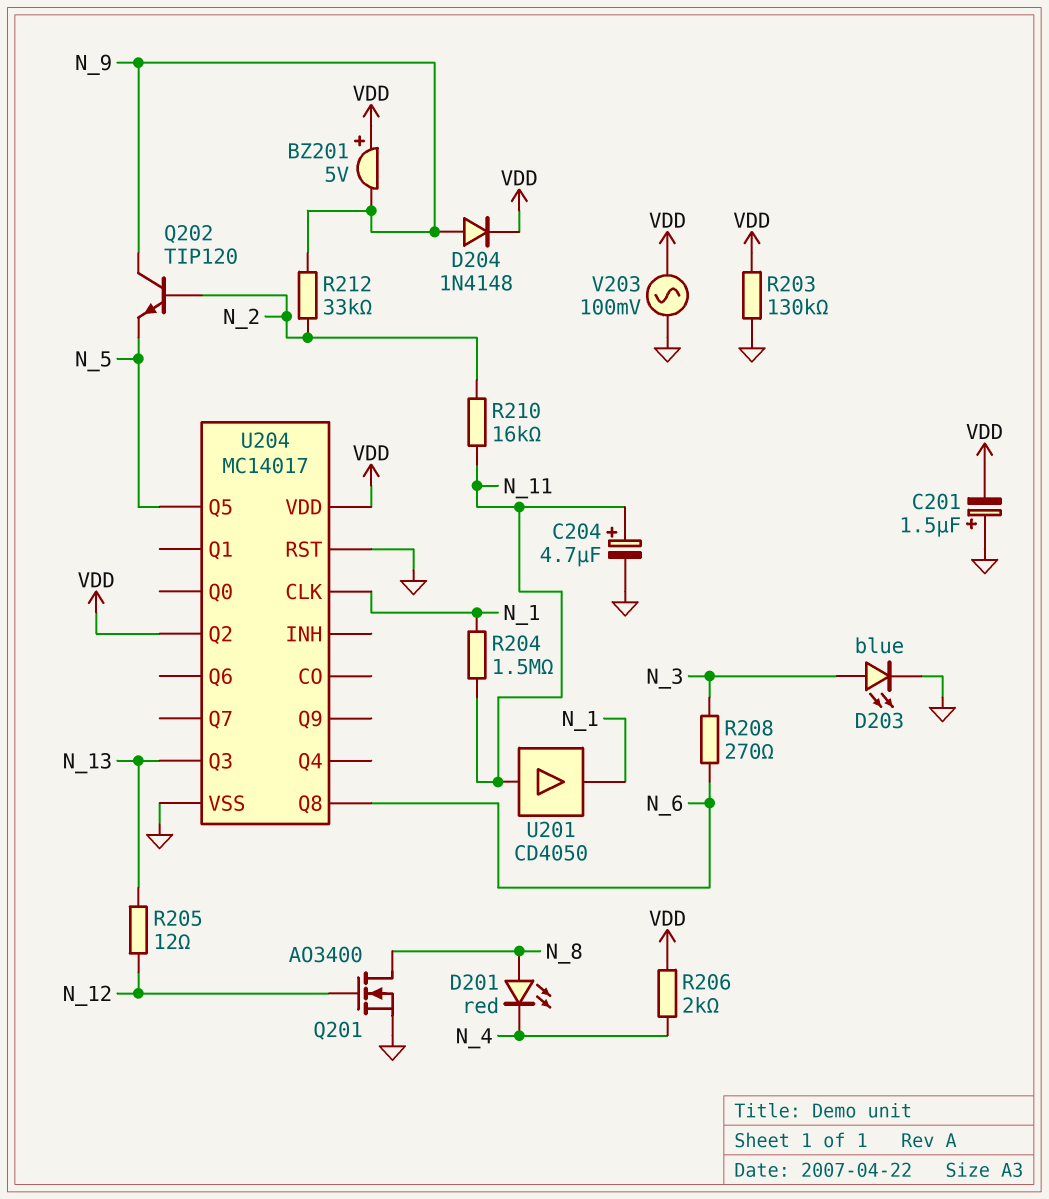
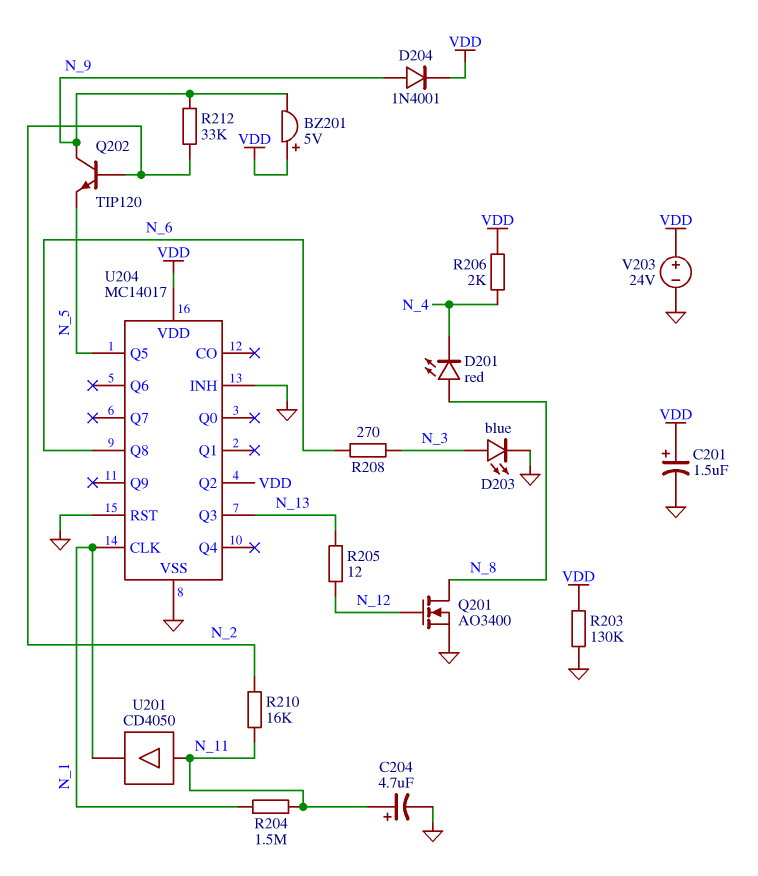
C201: 1.5uF (plus GND, minus VDD) -> 1.5uF (plus VDD, minus GND)
D204: diode 1N4148 (A N_9, K VDD) -> diode 1N4001 (A N_9, K VDD)
U204 pin INH: none -> GND
V203: AC 100mV (GND, VDD) -> 24V (plus VDD, minus GND)

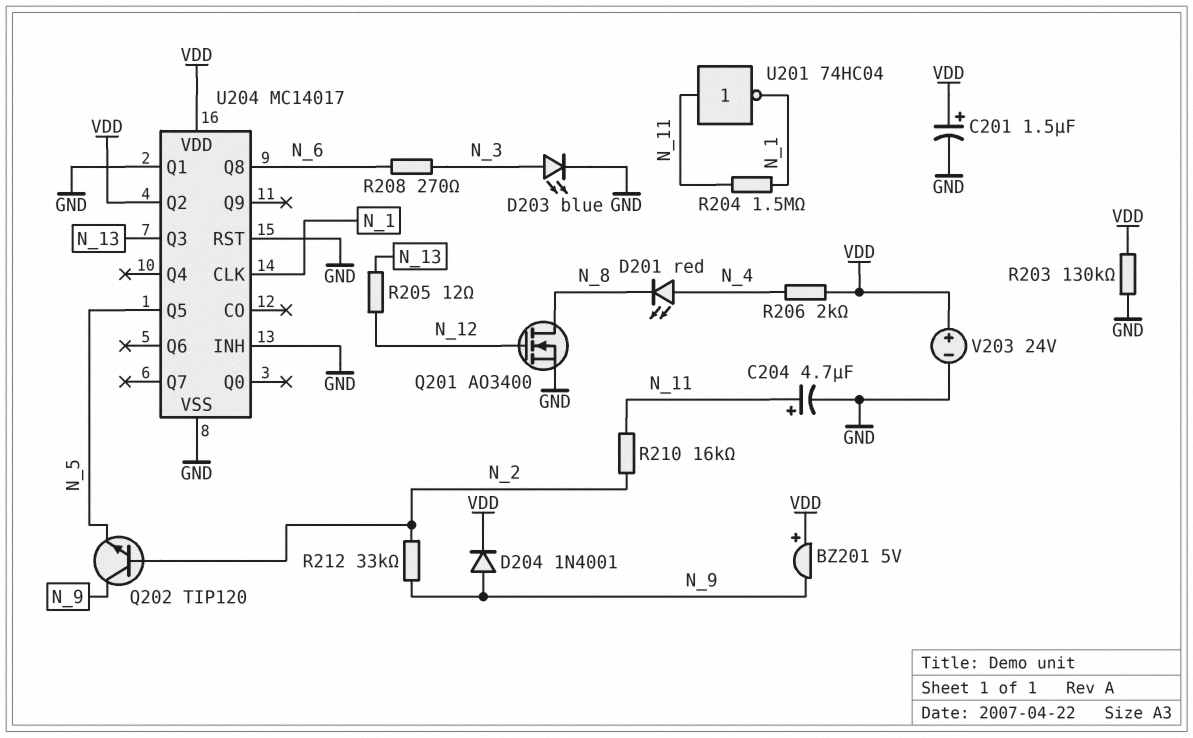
D201: LED red (A N_8, K N_4) -> LED red (A N_4, K N_8)
U201: buffer CD4050 (in N_11, out N_1) -> NOT 74HC04 (in N_11, out N_1)
U204 pin Q1: none -> GND

